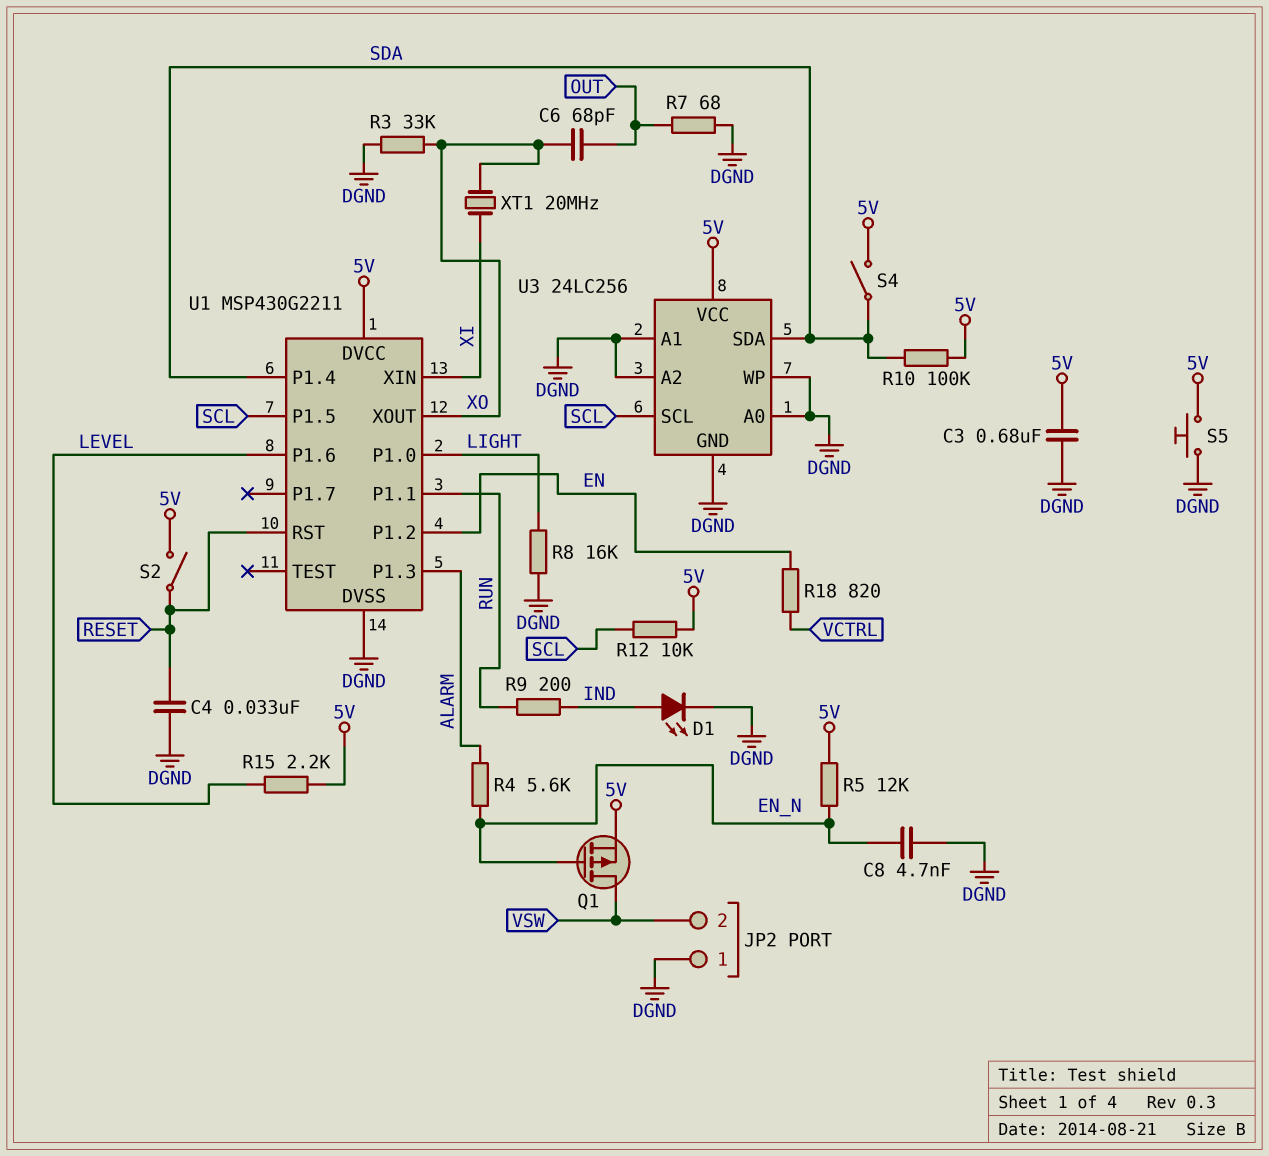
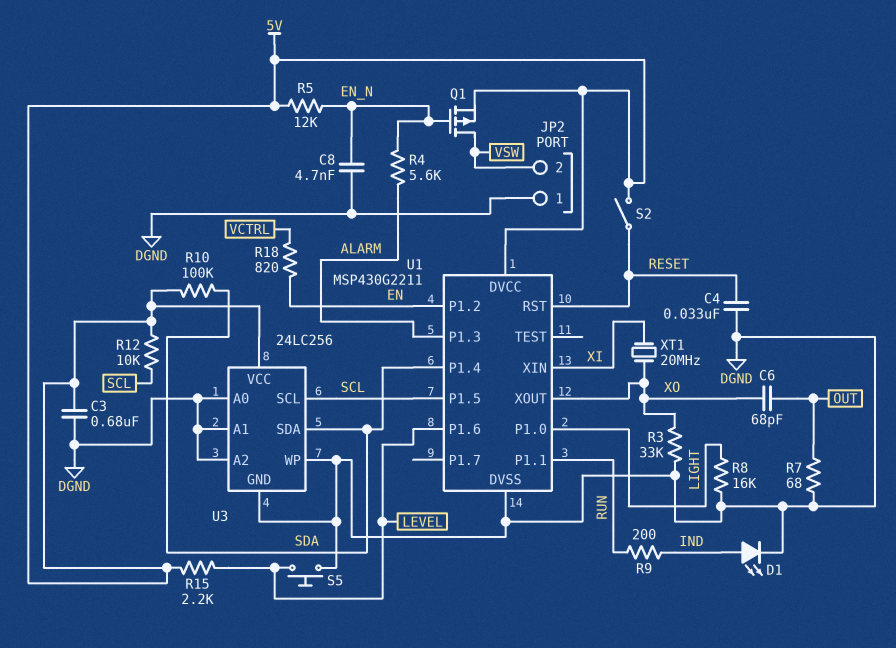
S4: switch (5V, SDA) -> none
S5: button (5V, DGND) -> button (DGND, LEVEL)

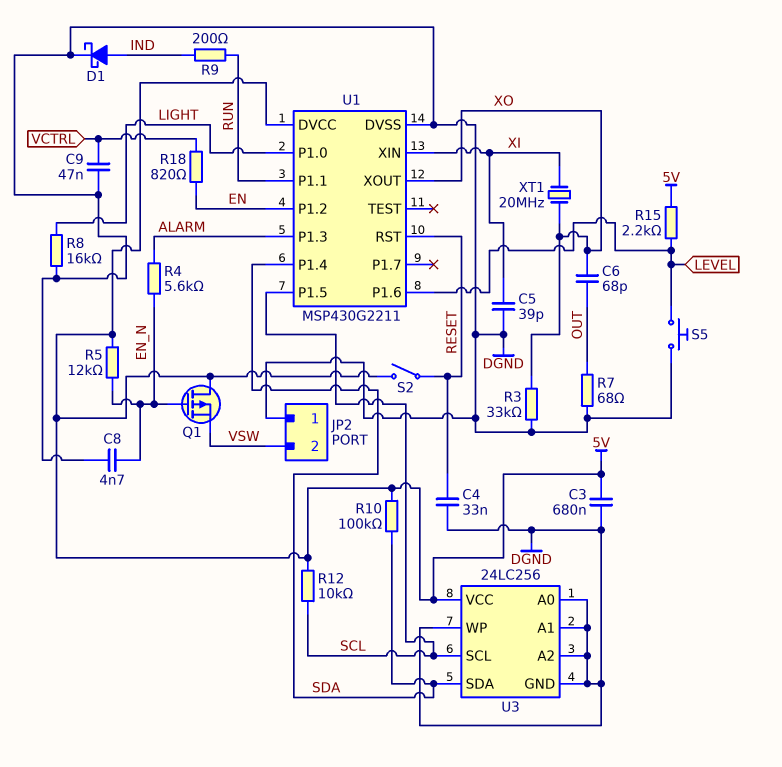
C5: none -> 39pF (DGND, XI)
C9: none -> 47nF (DGND, VCTRL)
D1: LED (A IND, K DGND) -> schottky (A IND, K DGND)
Q1: PMOS (G EN_N, D VSW, S 5V) -> PMOS (G EN_N, D 5V, S VSW)

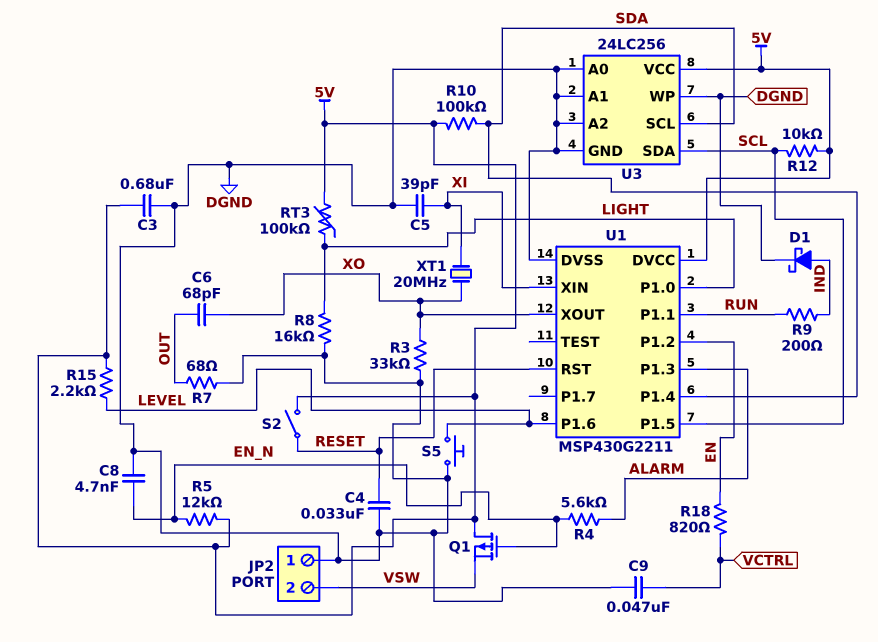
RT3: none -> 100k (5V, LIGHT)
U3 pin SCL: SCL -> SDA
U3 pin SDA: SDA -> SCL

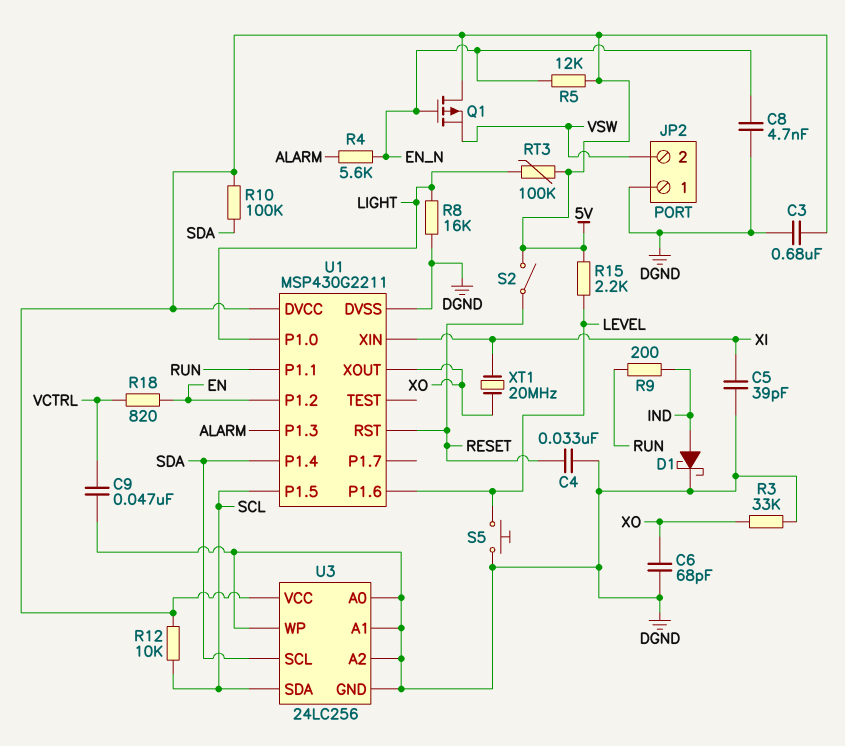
C6: 68pF (OUT, XO) -> 68pF (DGND, XO)
R7: 68 (DGND, OUT) -> none

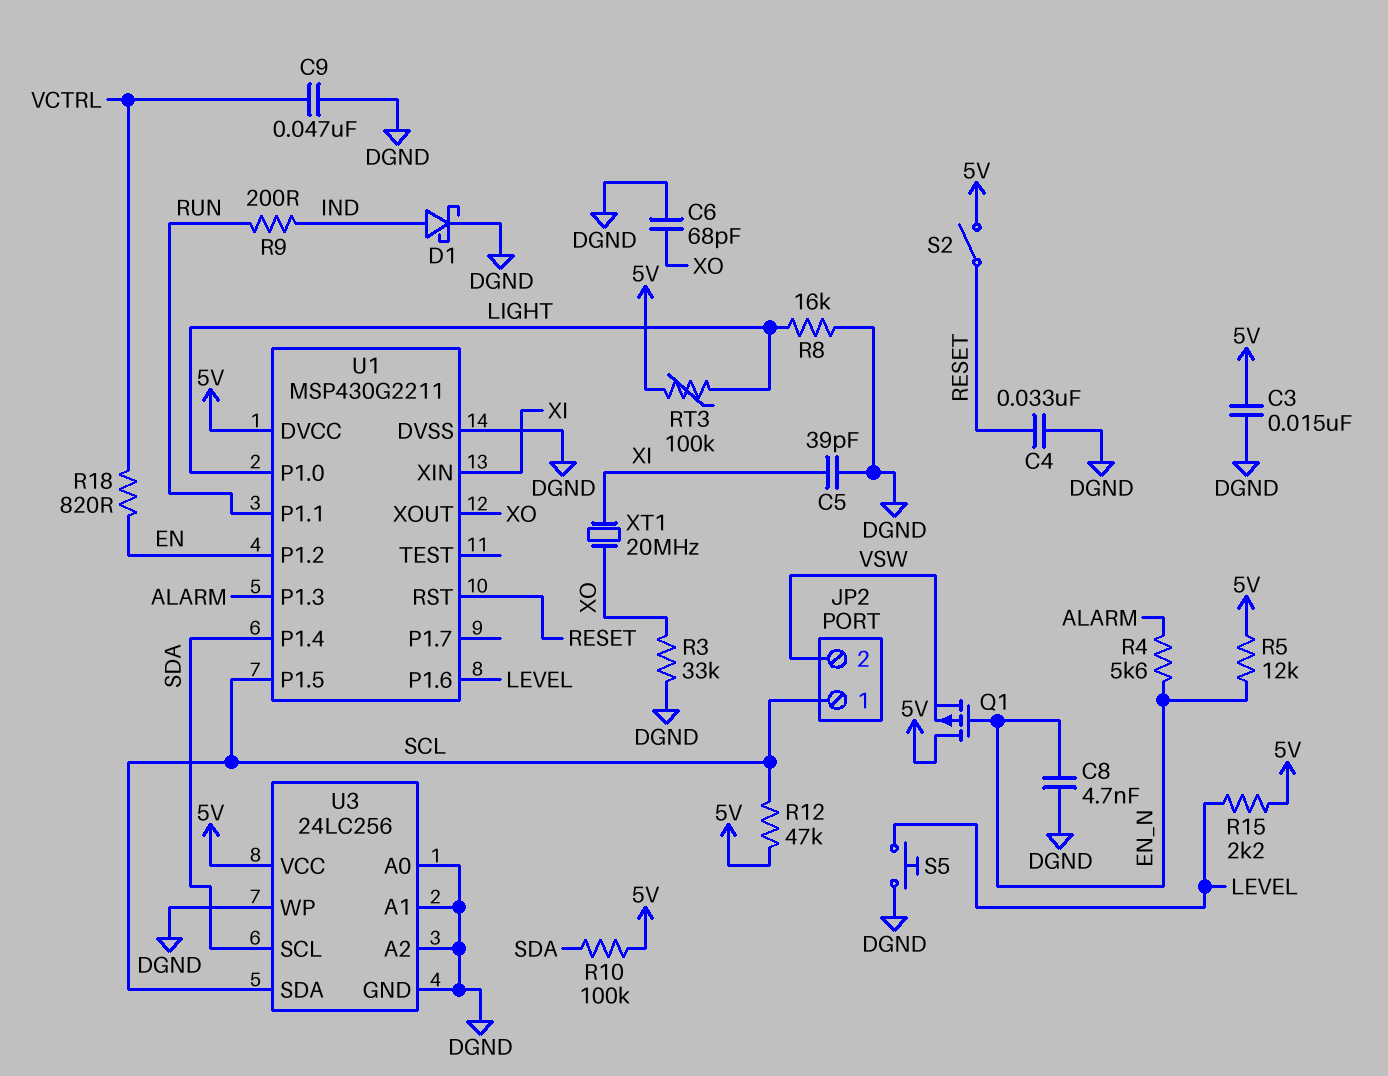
C3: 680nF (5V, DGND) -> 15nF (5V, DGND)
JP2 pin 1: DGND -> SCL
R12: 10k (5V, SCL) -> 47k (5V, SCL)

